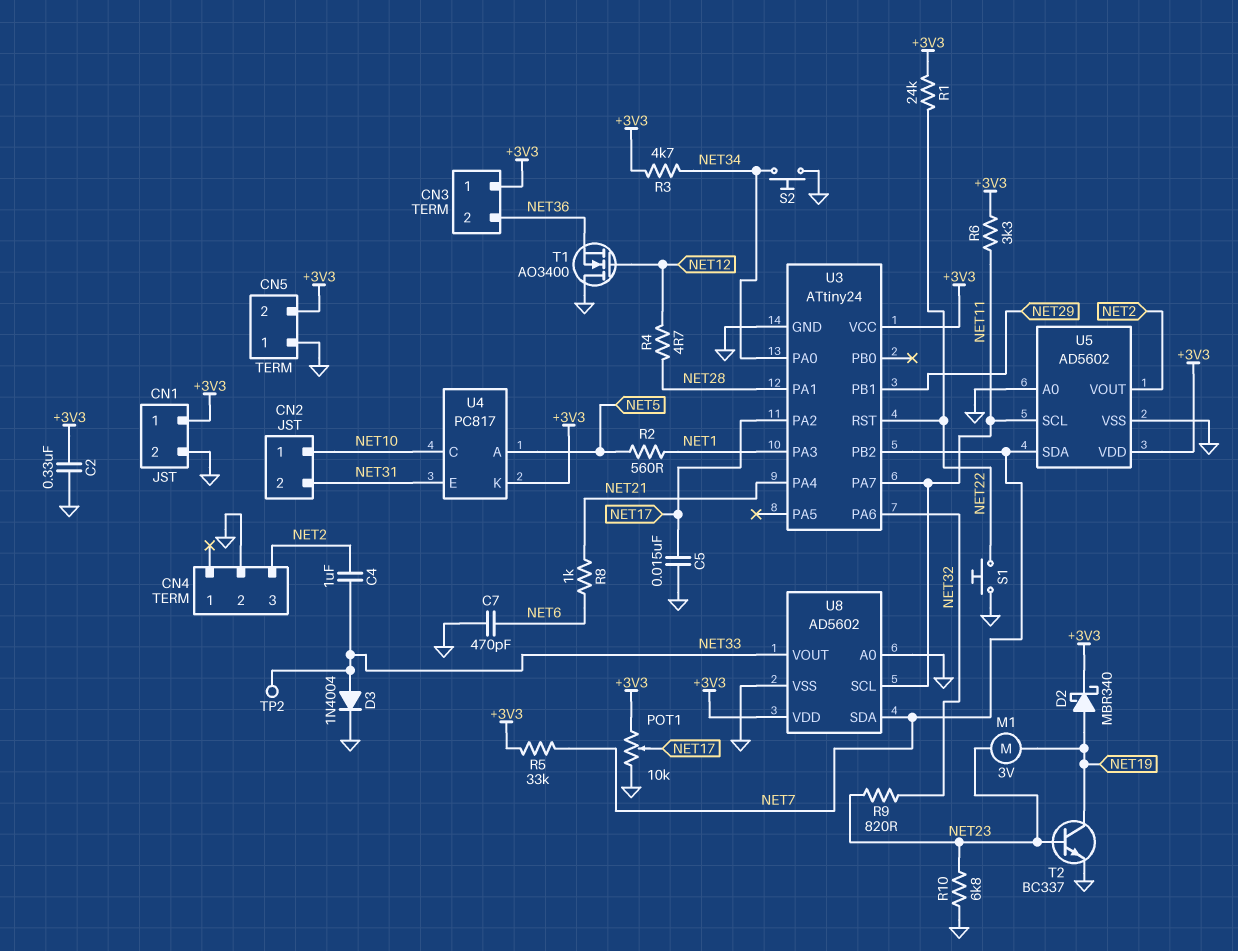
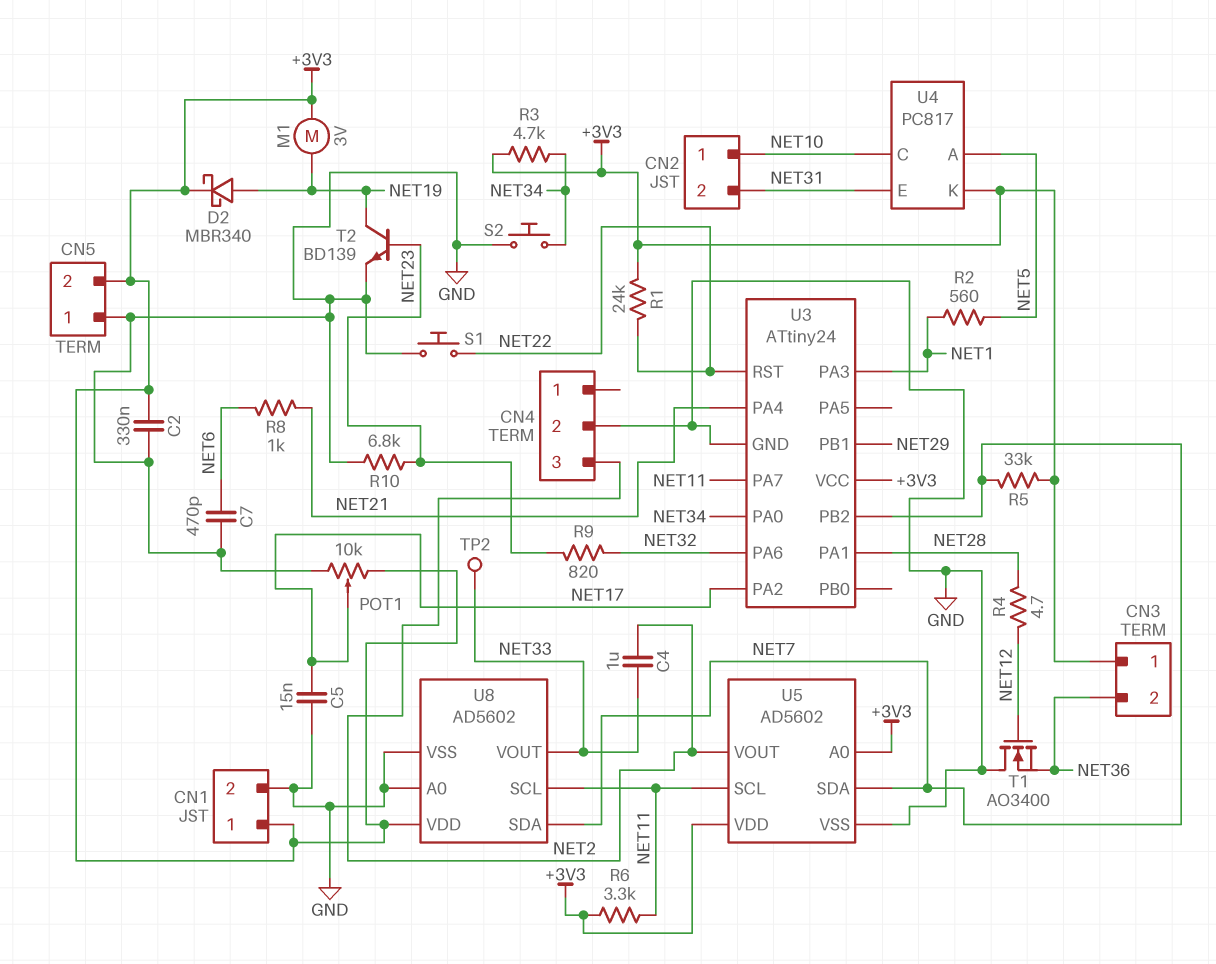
D3: diode 1N4004 (A NET33, K GND) -> none
M1: motor 3V (NET19, NET23) -> motor 3V (+3V3, NET19)
T2: NPN BC337 (B NET23, C NET19, E GND) -> NPN BD139 (B NET23, C NET19, E GND)
U5 pin A0: GND -> +3V3

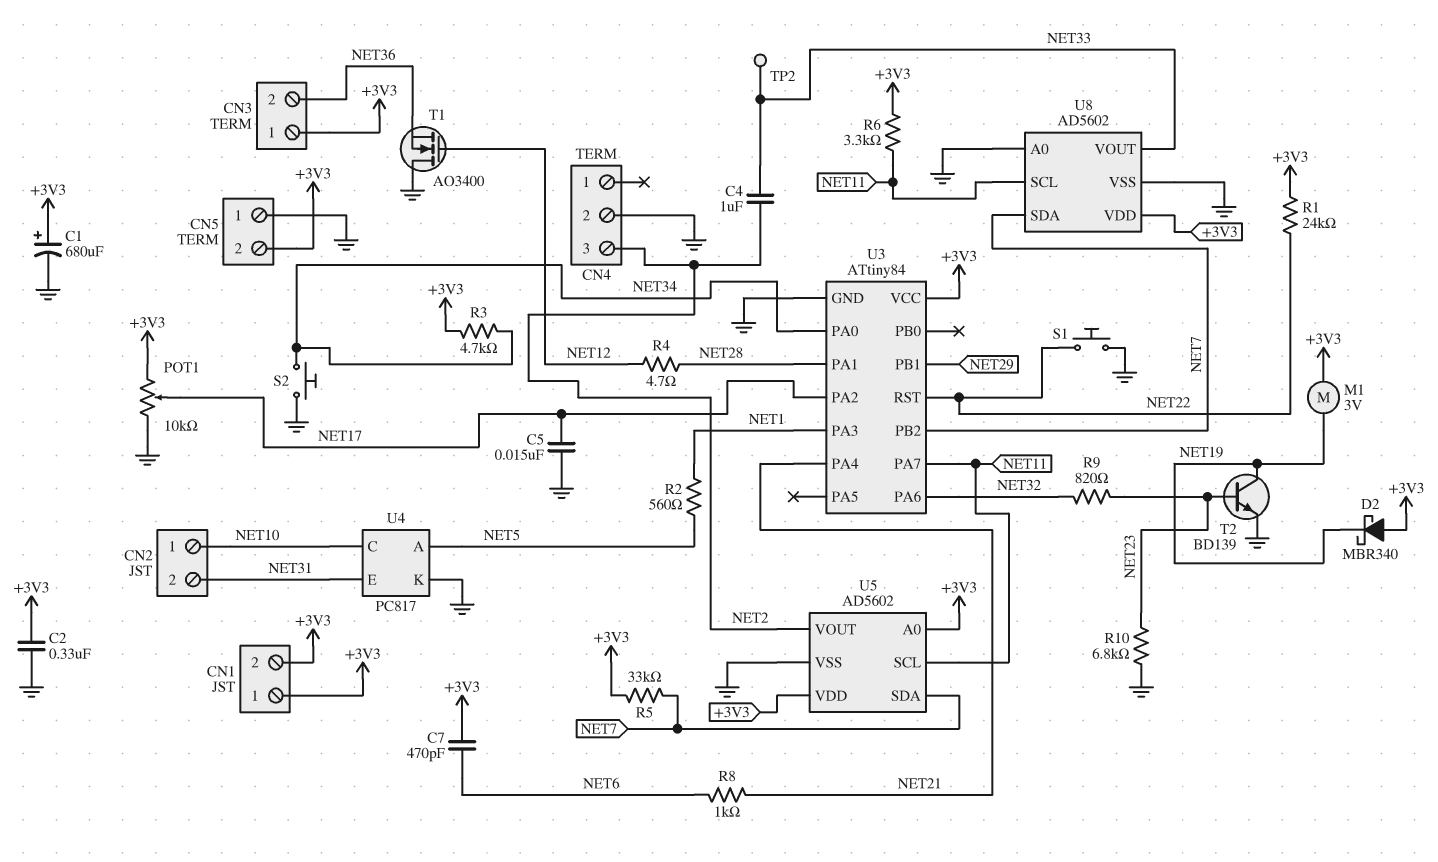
C1: none -> 680uF (plus +3V3, minus GND)
C7: 470pF (GND, NET6) -> 470pF (+3V3, NET6)
CN1 pin 2: GND -> +3V3
D2: schottky MBR340 (A NET19, K +3V3) -> schottky MBR340 (A +3V3, K NET19)
U3: ATtiny24 -> ATtiny84
U4 pin K: +3V3 -> GND

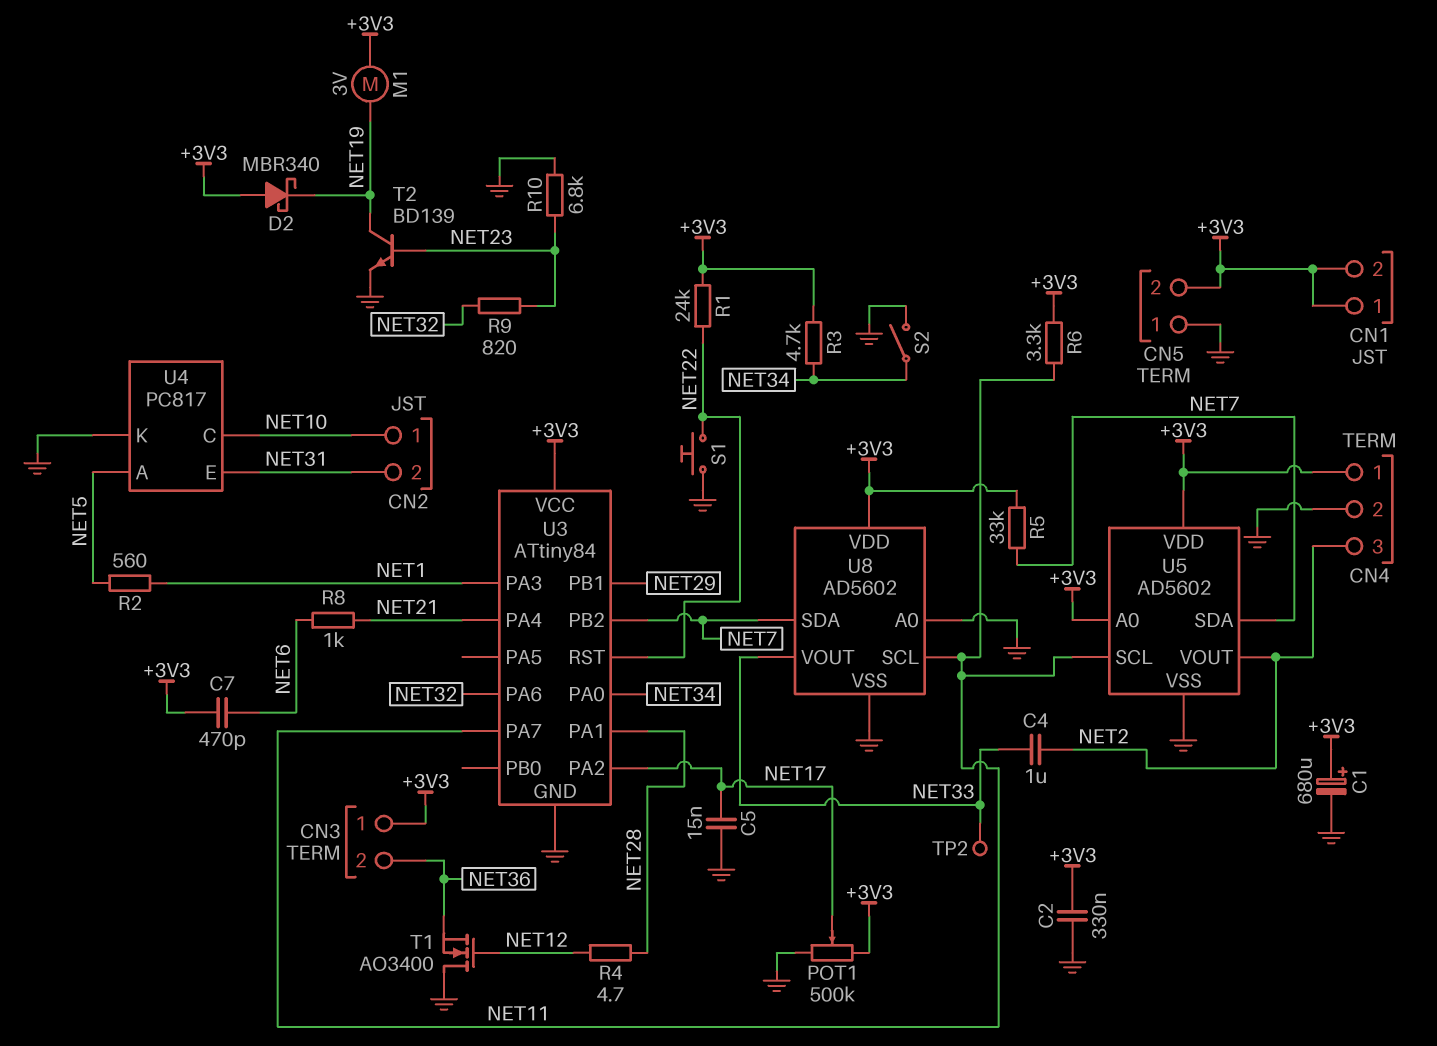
CN4 pin 1: none -> +3V3
POT1: 10k (+3V3, GND, wiper NET17) -> 500k (+3V3, GND, wiper NET17)
S2: button (GND, NET34) -> switch (GND, NET34)

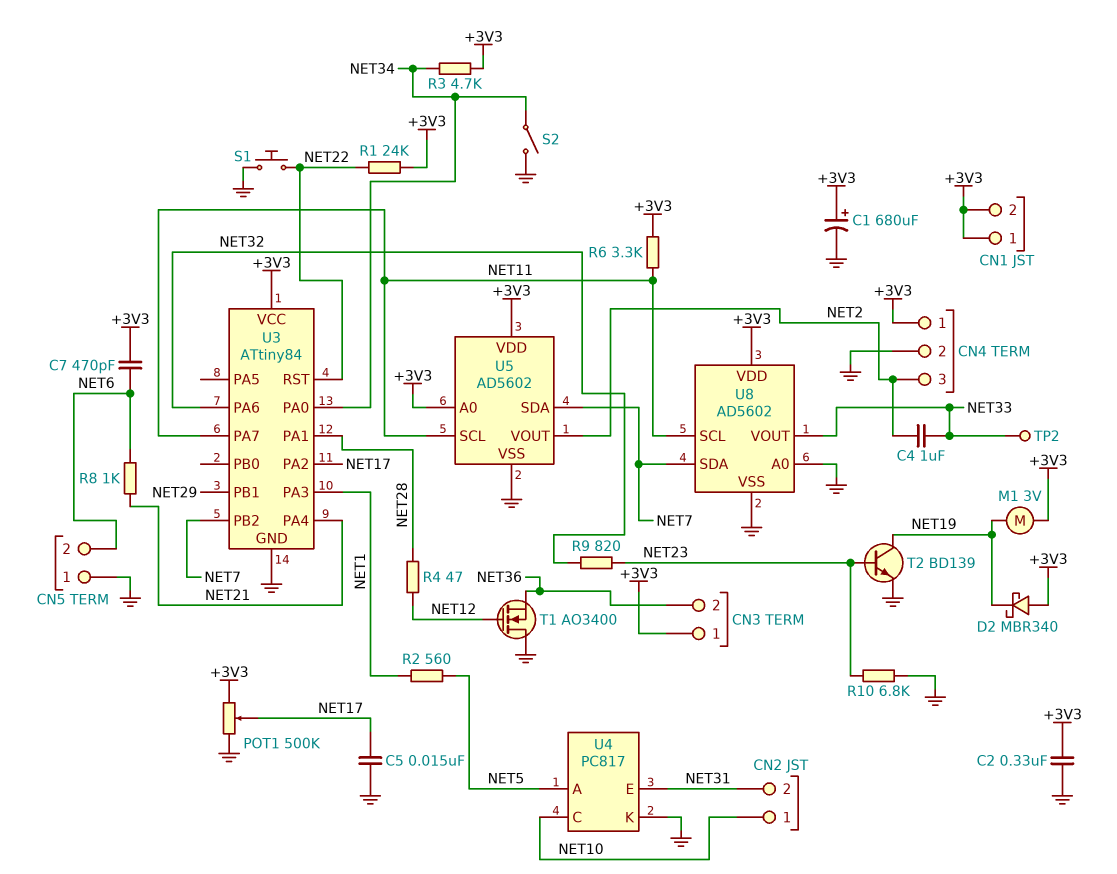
CN5 pin 2: +3V3 -> NET6
R4: 4.7 (NET12, NET28) -> 47 (NET12, NET28)
R5: 33k (+3V3, NET7) -> none

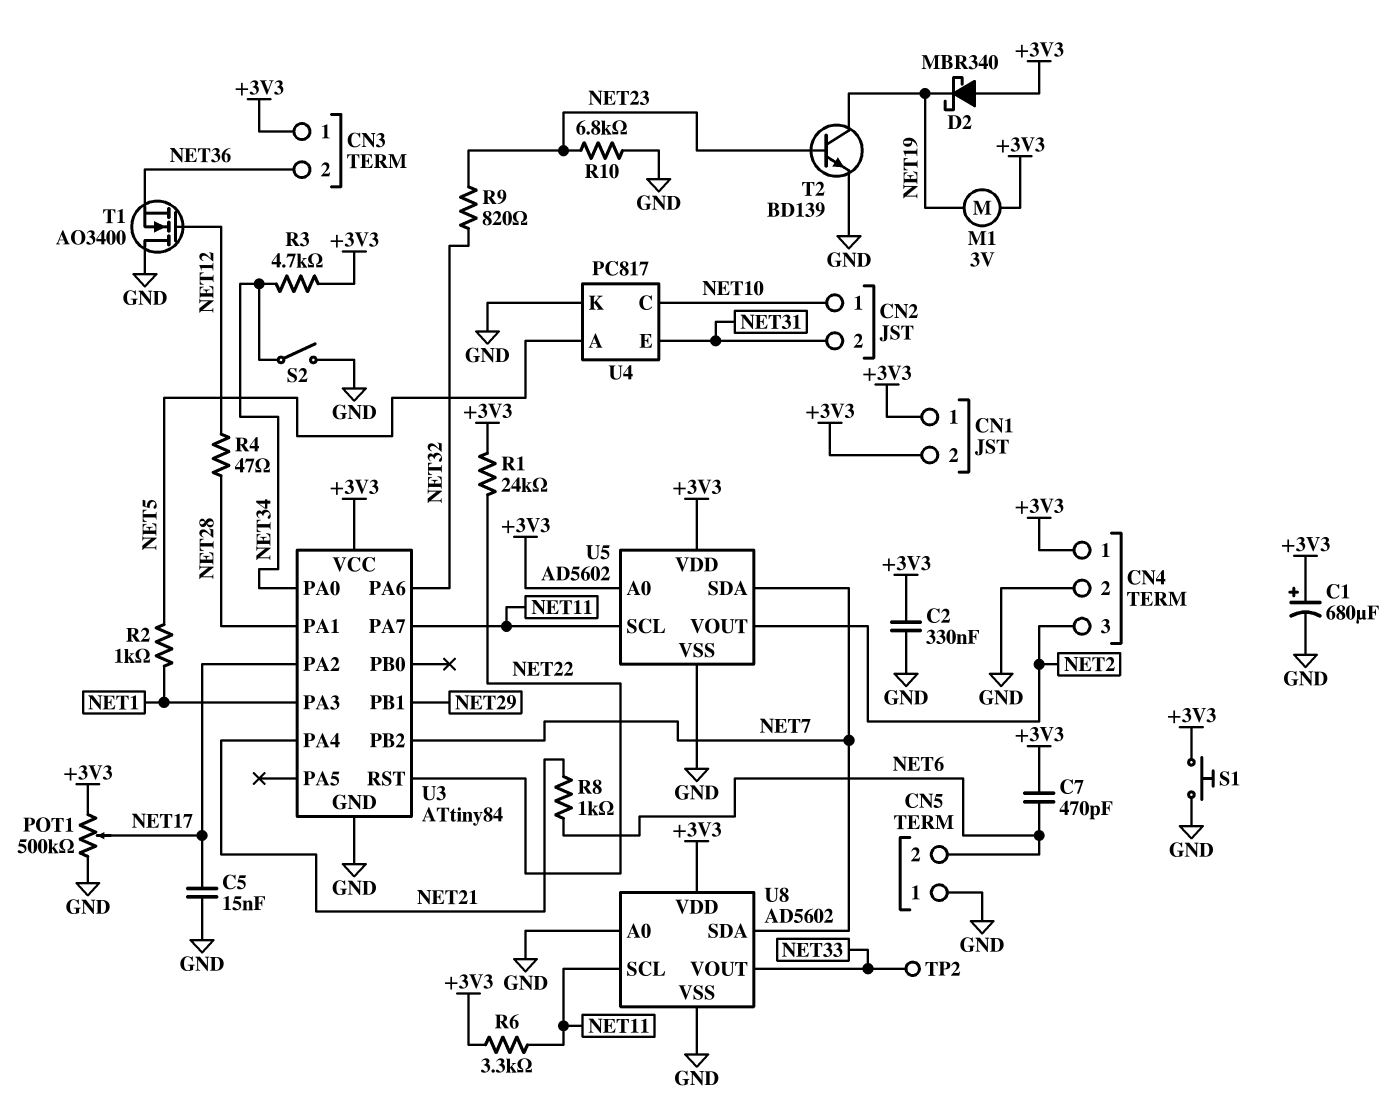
C4: 1uF (NET2, NET33) -> none
R2: 560 (NET1, NET5) -> 1k (NET1, NET5)
S1: button (GND, NET22) -> button (+3V3, GND)

